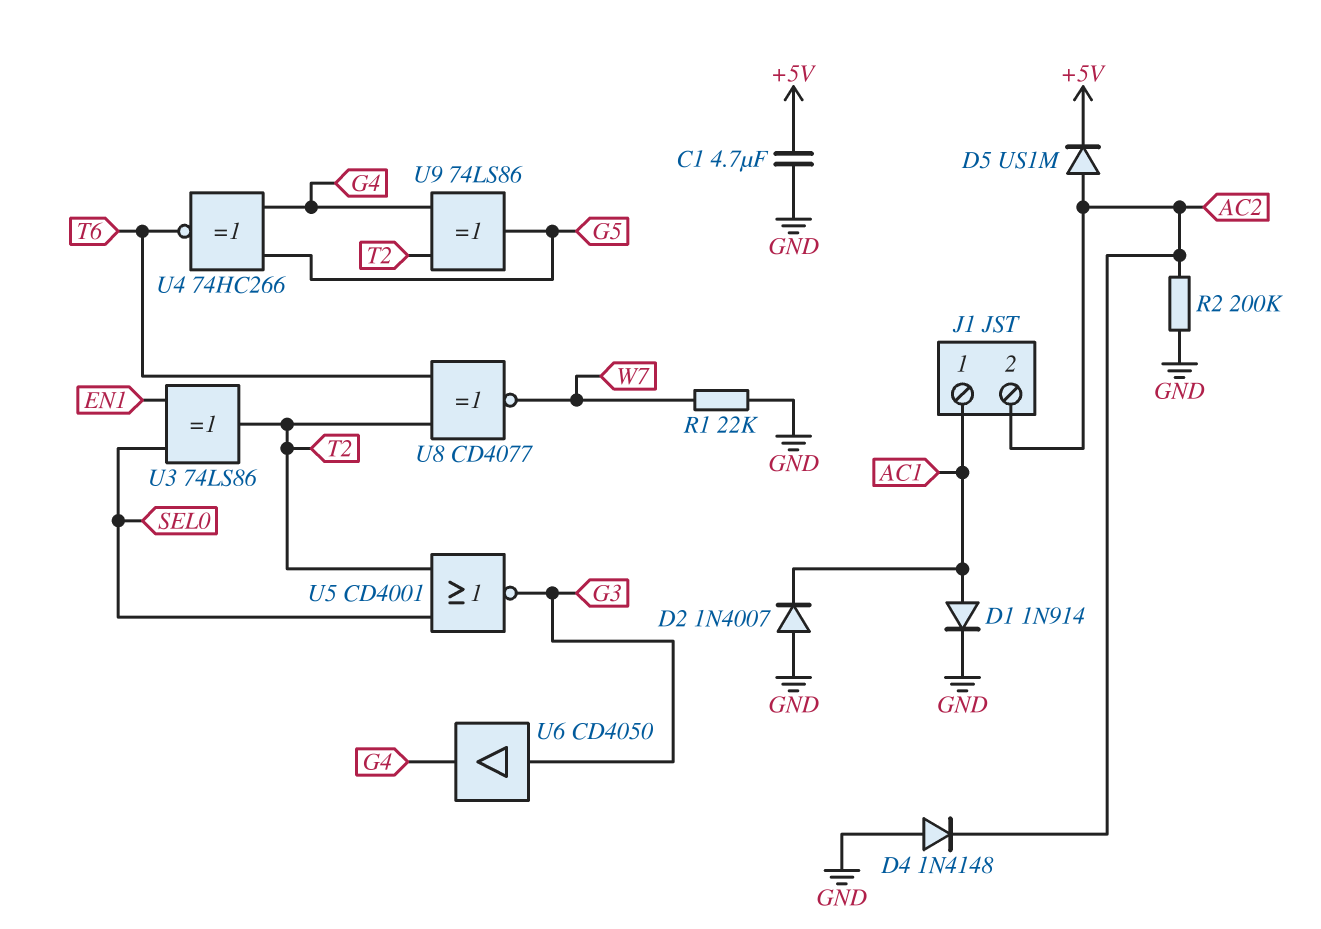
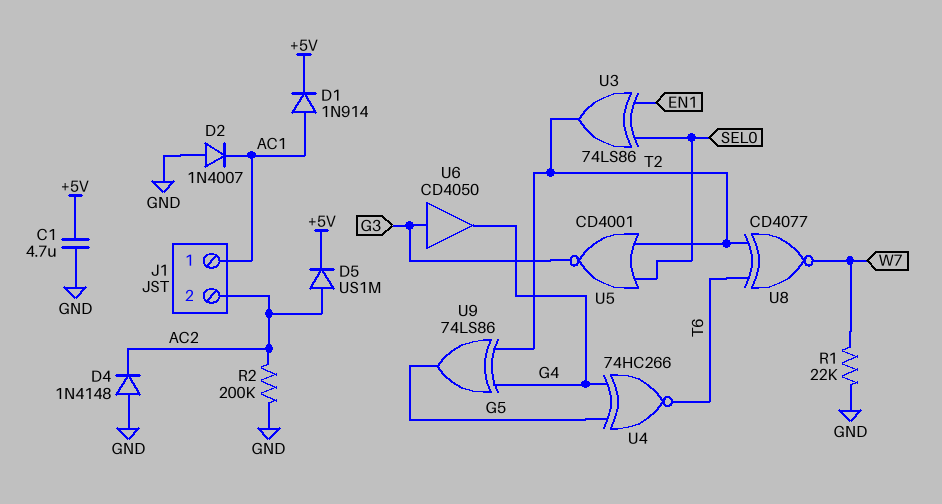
D1: diode 1N914 (A AC1, K GND) -> diode 1N914 (A AC1, K +5V)

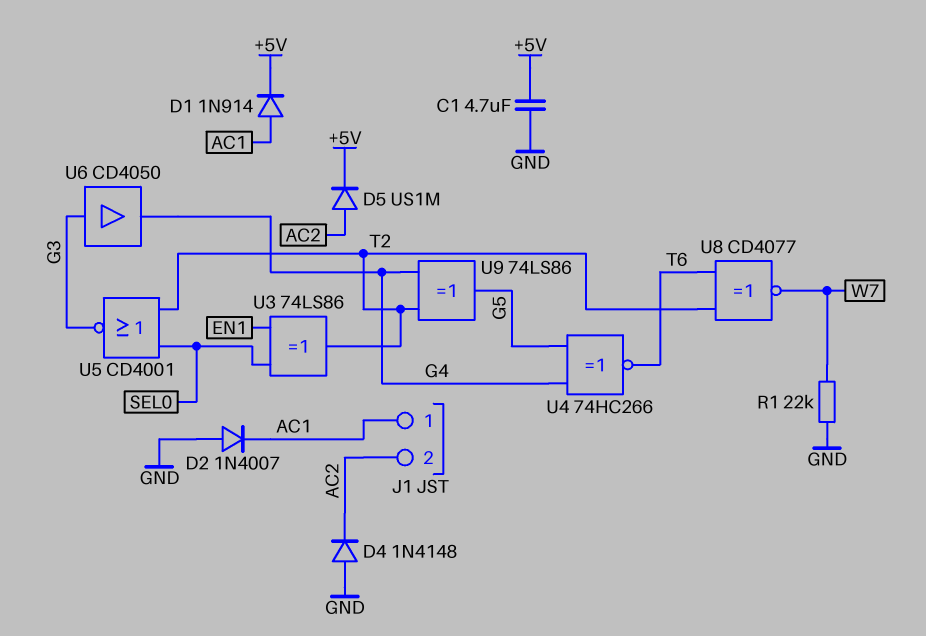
R2: 200k (AC2, GND) -> none

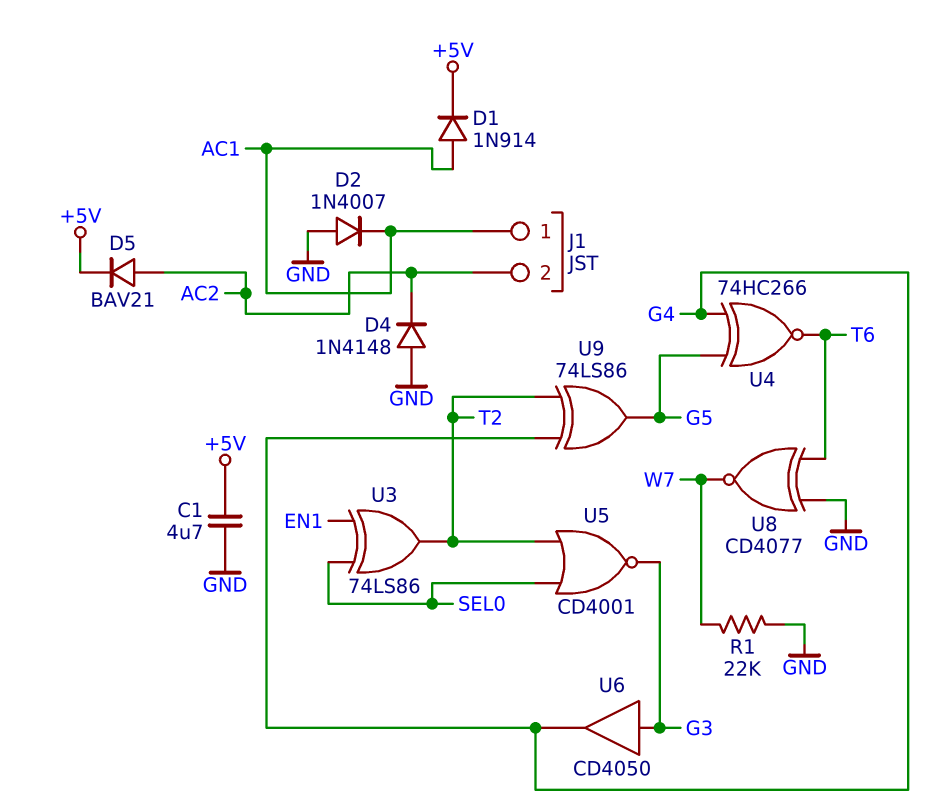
D5: diode US1M (A AC2, K +5V) -> diode BAV21 (A AC2, K +5V)
U8: XNOR CD4077 (in T2, in T6, out W7) -> XNOR CD4077 (in GND, in T6, out W7)

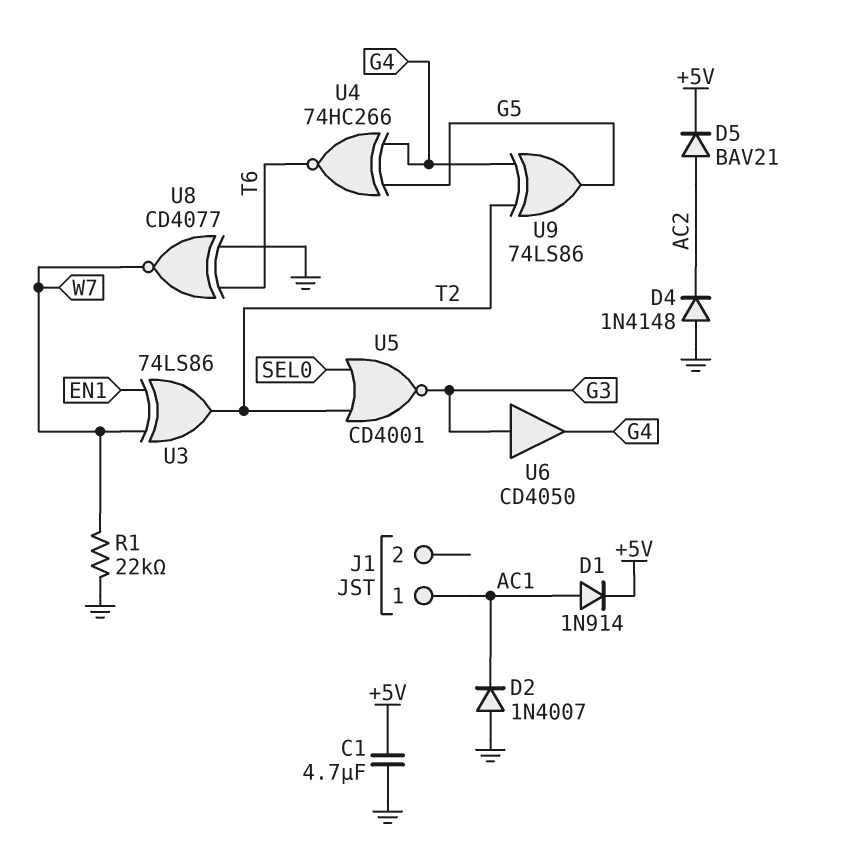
J1 pin 2: AC2 -> none
U3: XOR 74LS86 (in EN1, in SEL0, out T2) -> XOR 74LS86 (in EN1, in W7, out T2)

